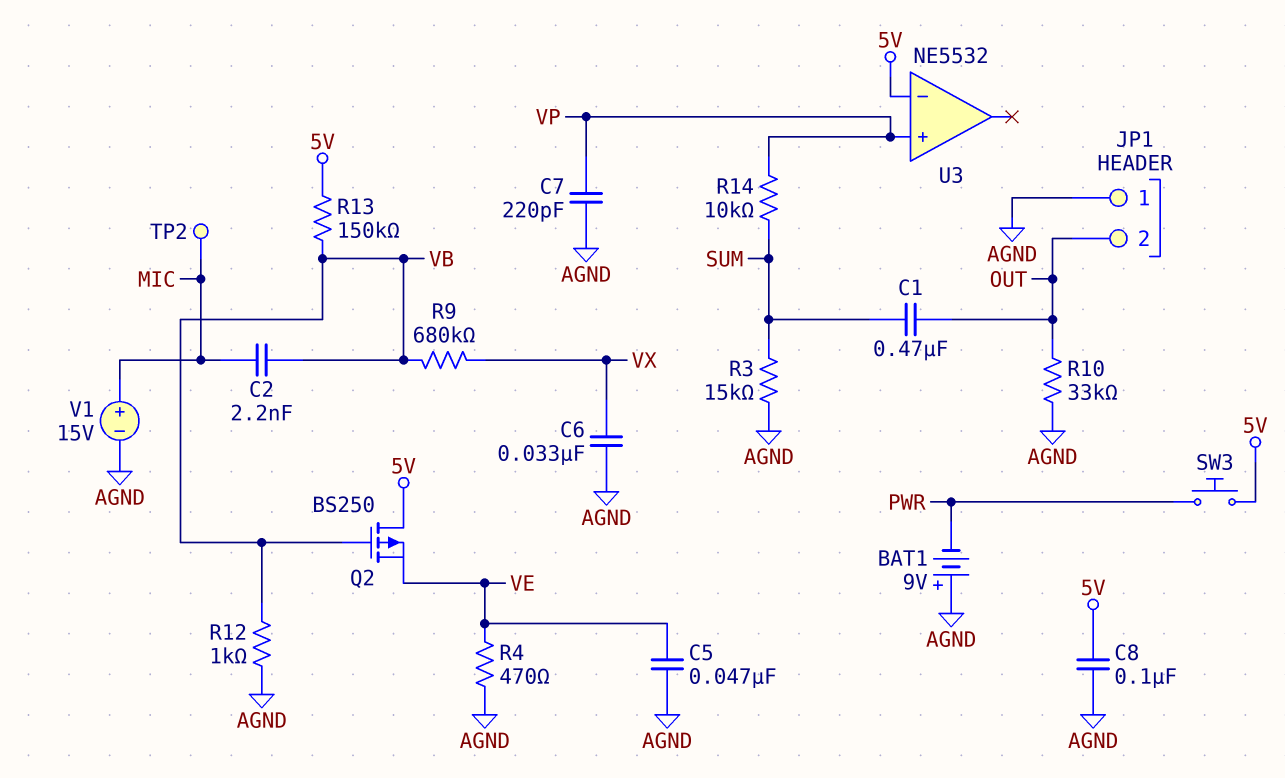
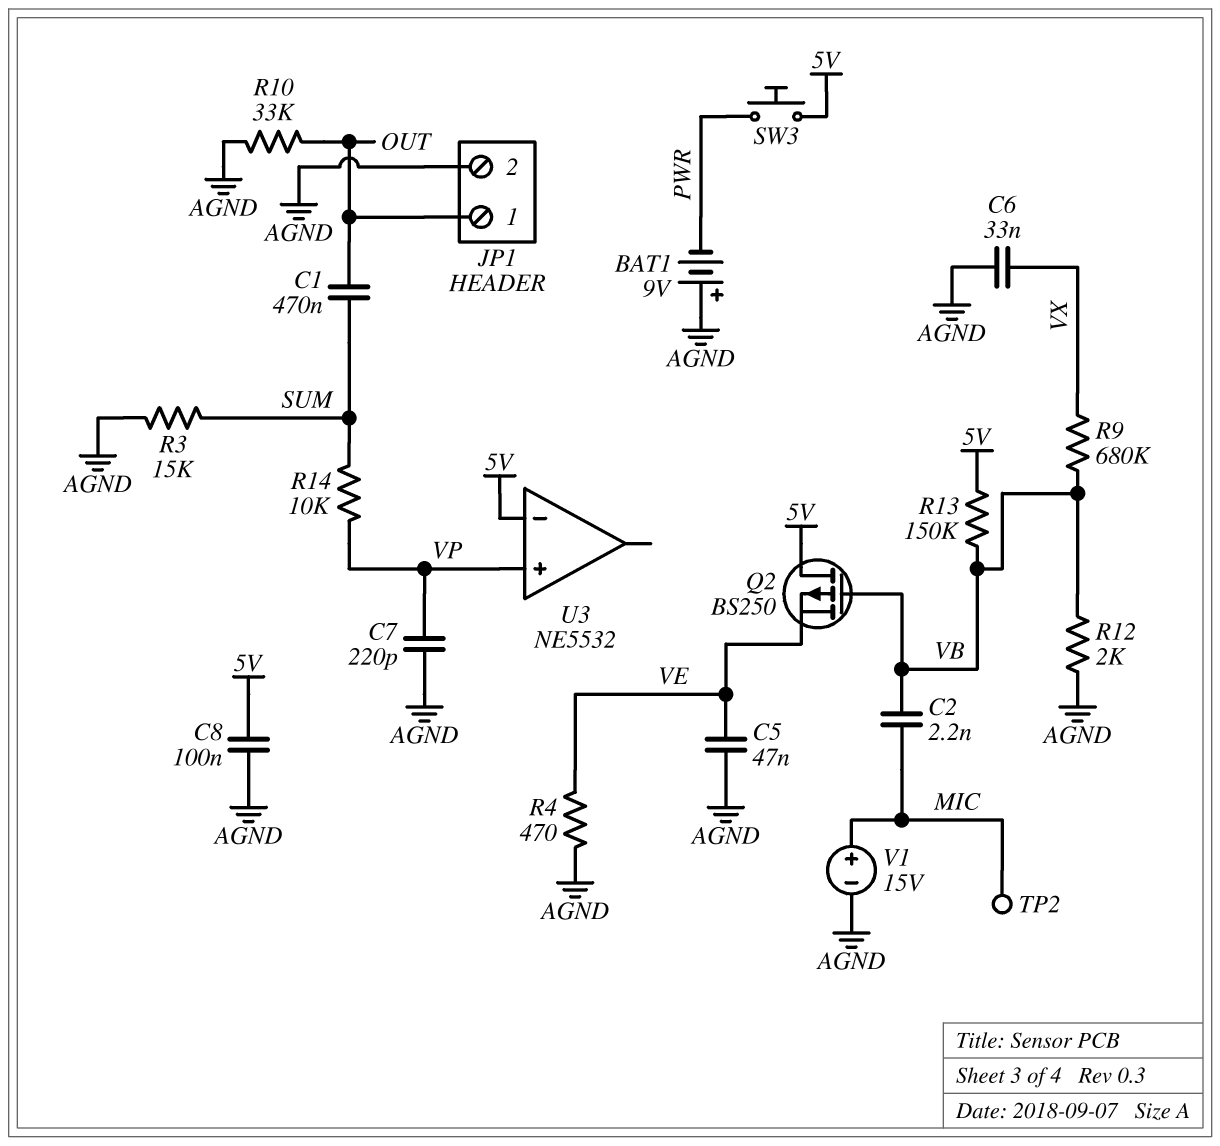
JP1 pin 1: AGND -> OUT
JP1 pin 2: OUT -> AGND
R12: 1k (AGND, VB) -> 2k (AGND, VB)

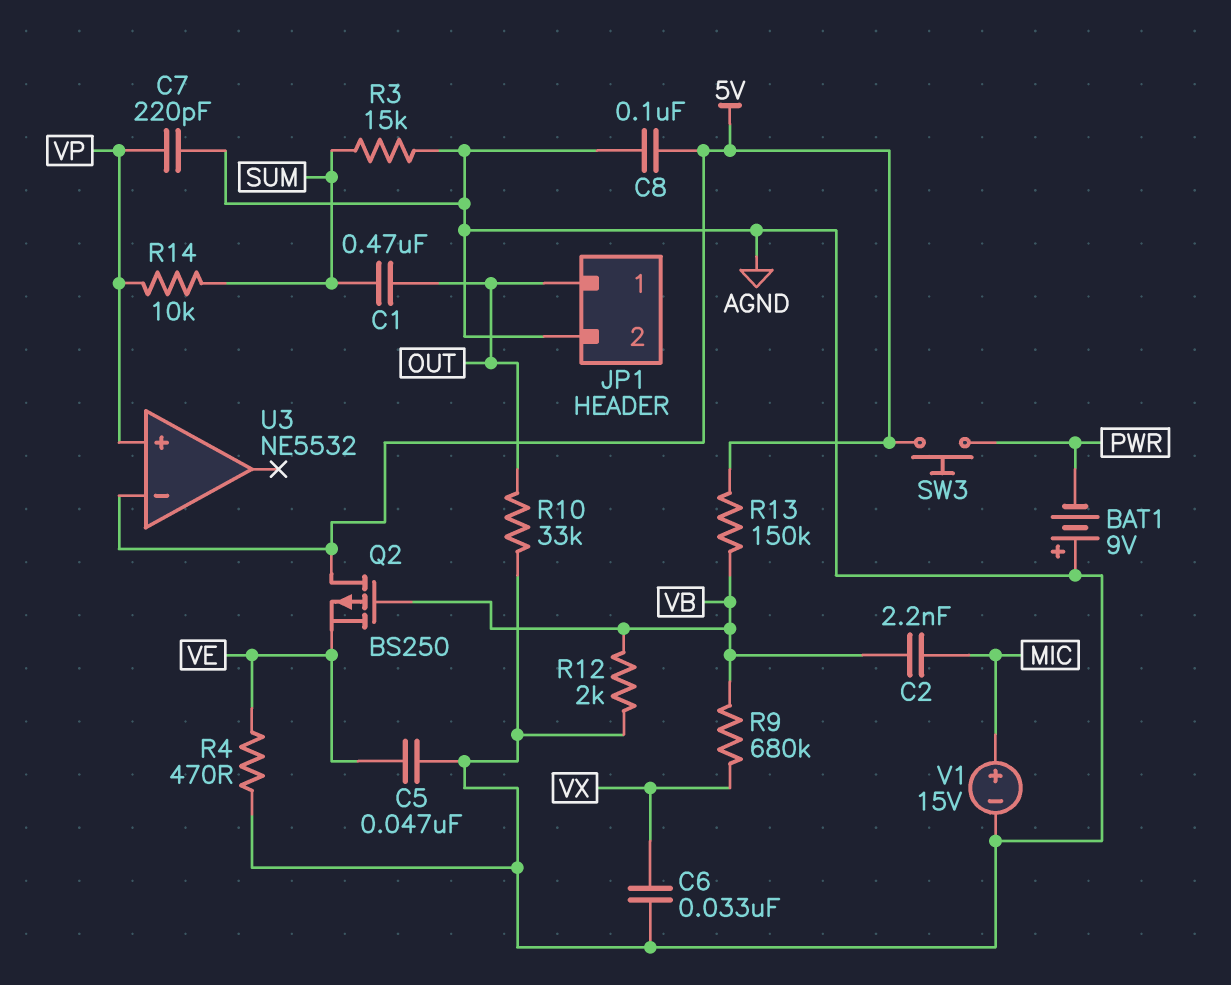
TP2: test point (MIC) -> none

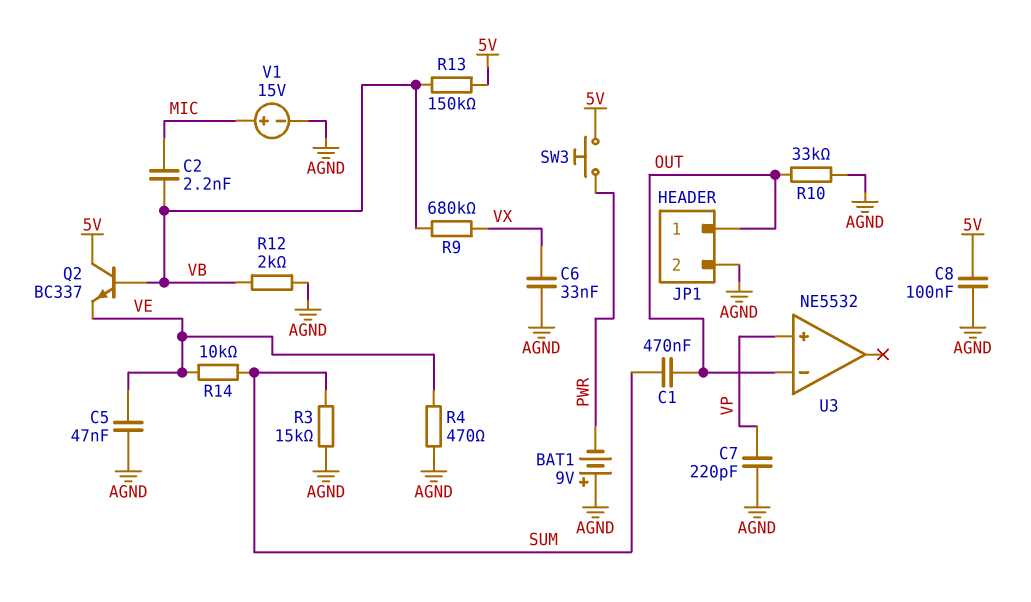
Q2: PMOS BS250 (G VB, D 5V, S VE) -> NPN BC337 (B VB, C 5V, E VE)
R14: 10k (SUM, VP) -> 10k (SUM, VE)
U3 pin in-: 5V -> OUT

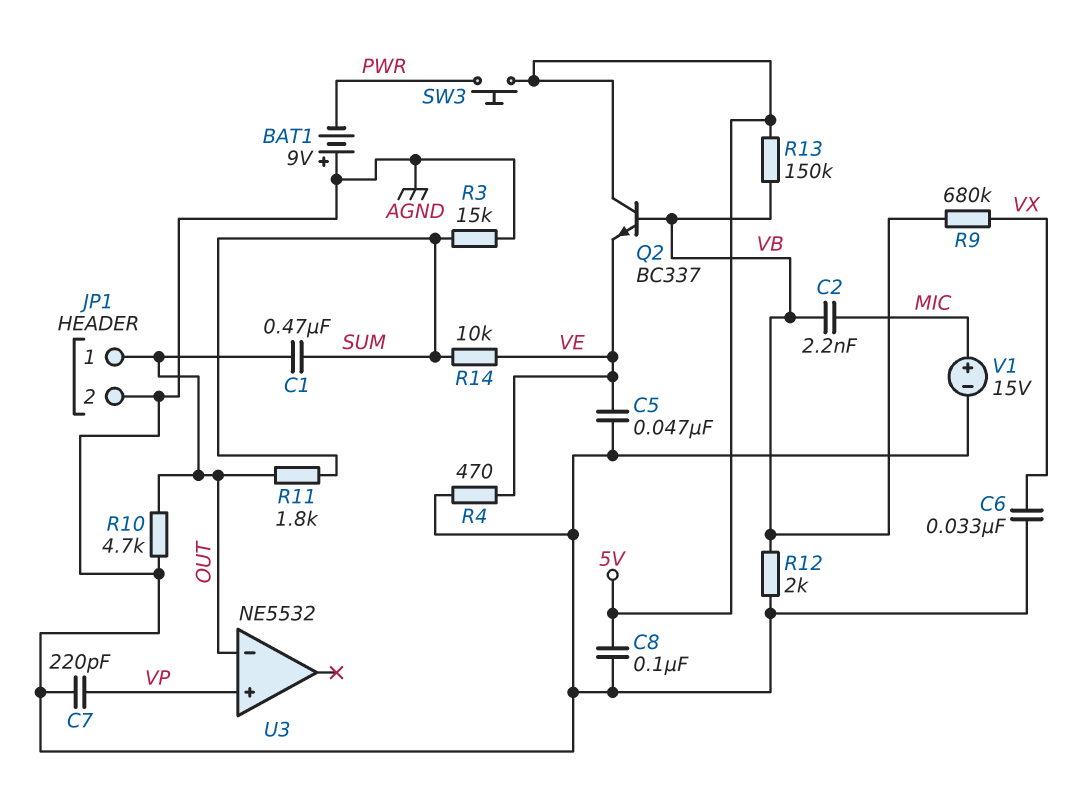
R10: 33k (AGND, OUT) -> 4.7k (AGND, OUT)
R11: none -> 1.8k (OUT, SUM)

